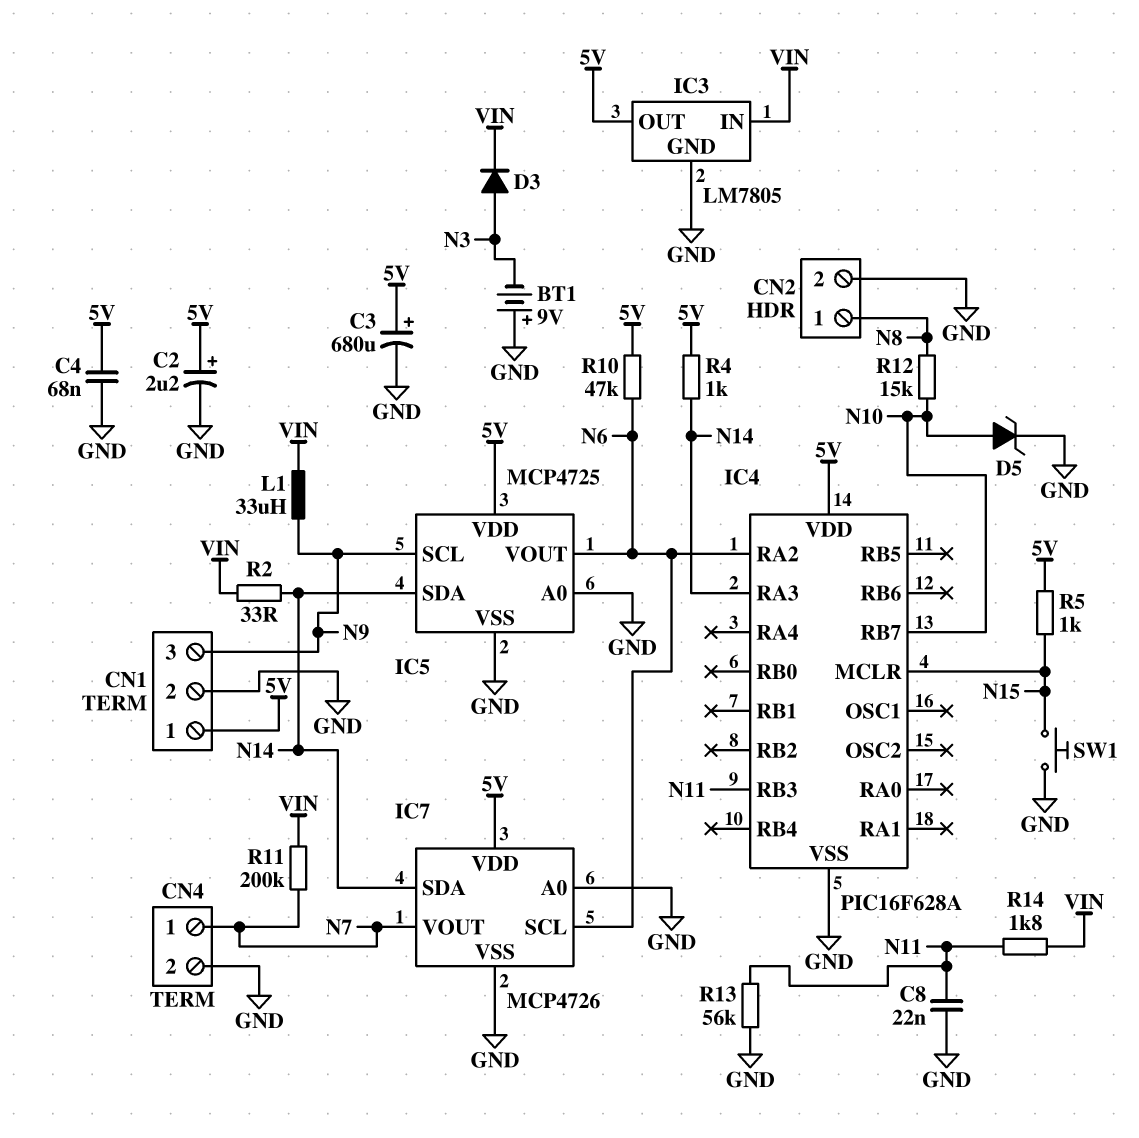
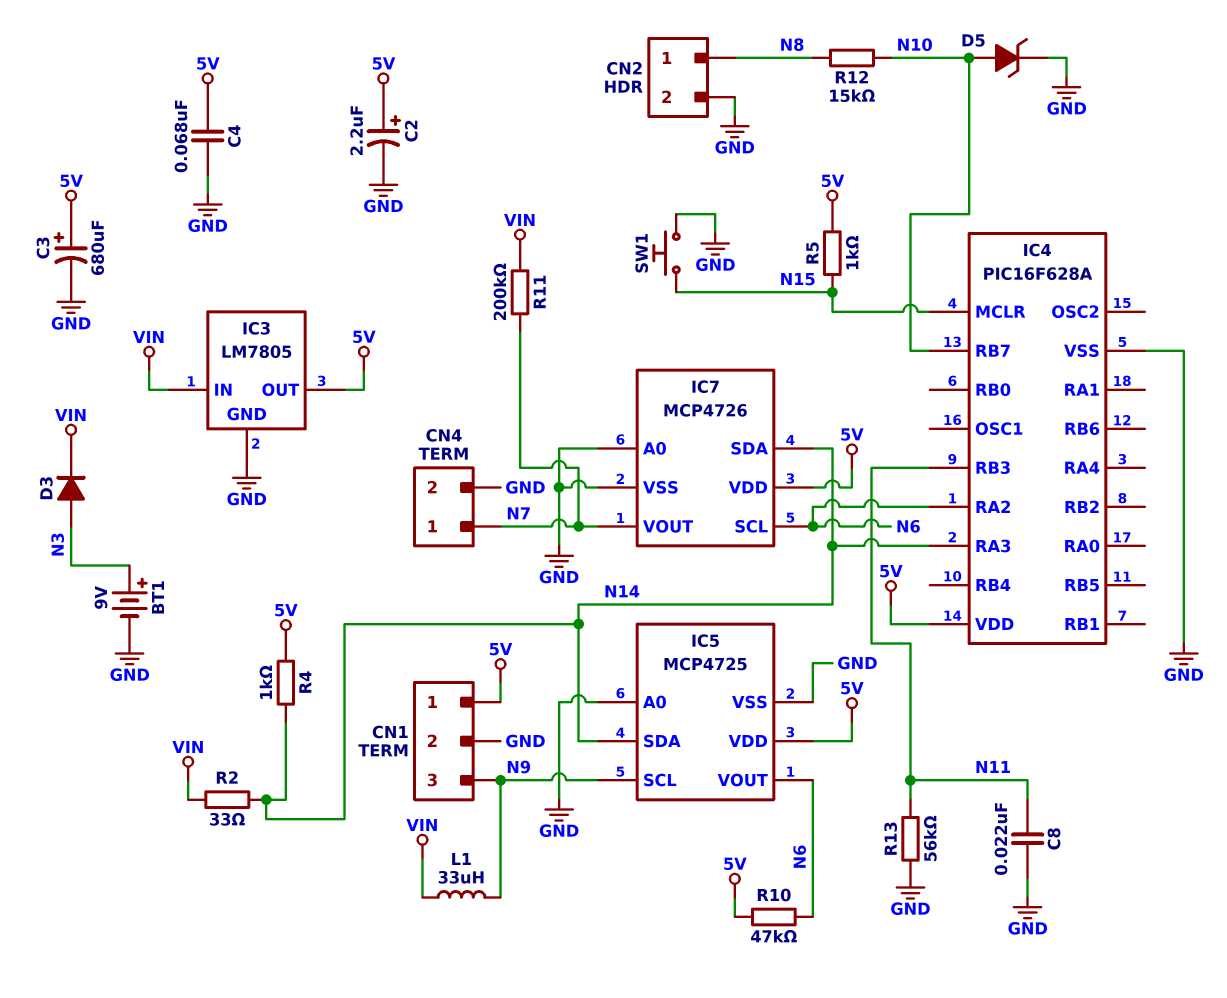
BT1: 9V (plus GND, minus N3) -> 9V (plus N3, minus GND)
R14: 1.8k (N11, VIN) -> none

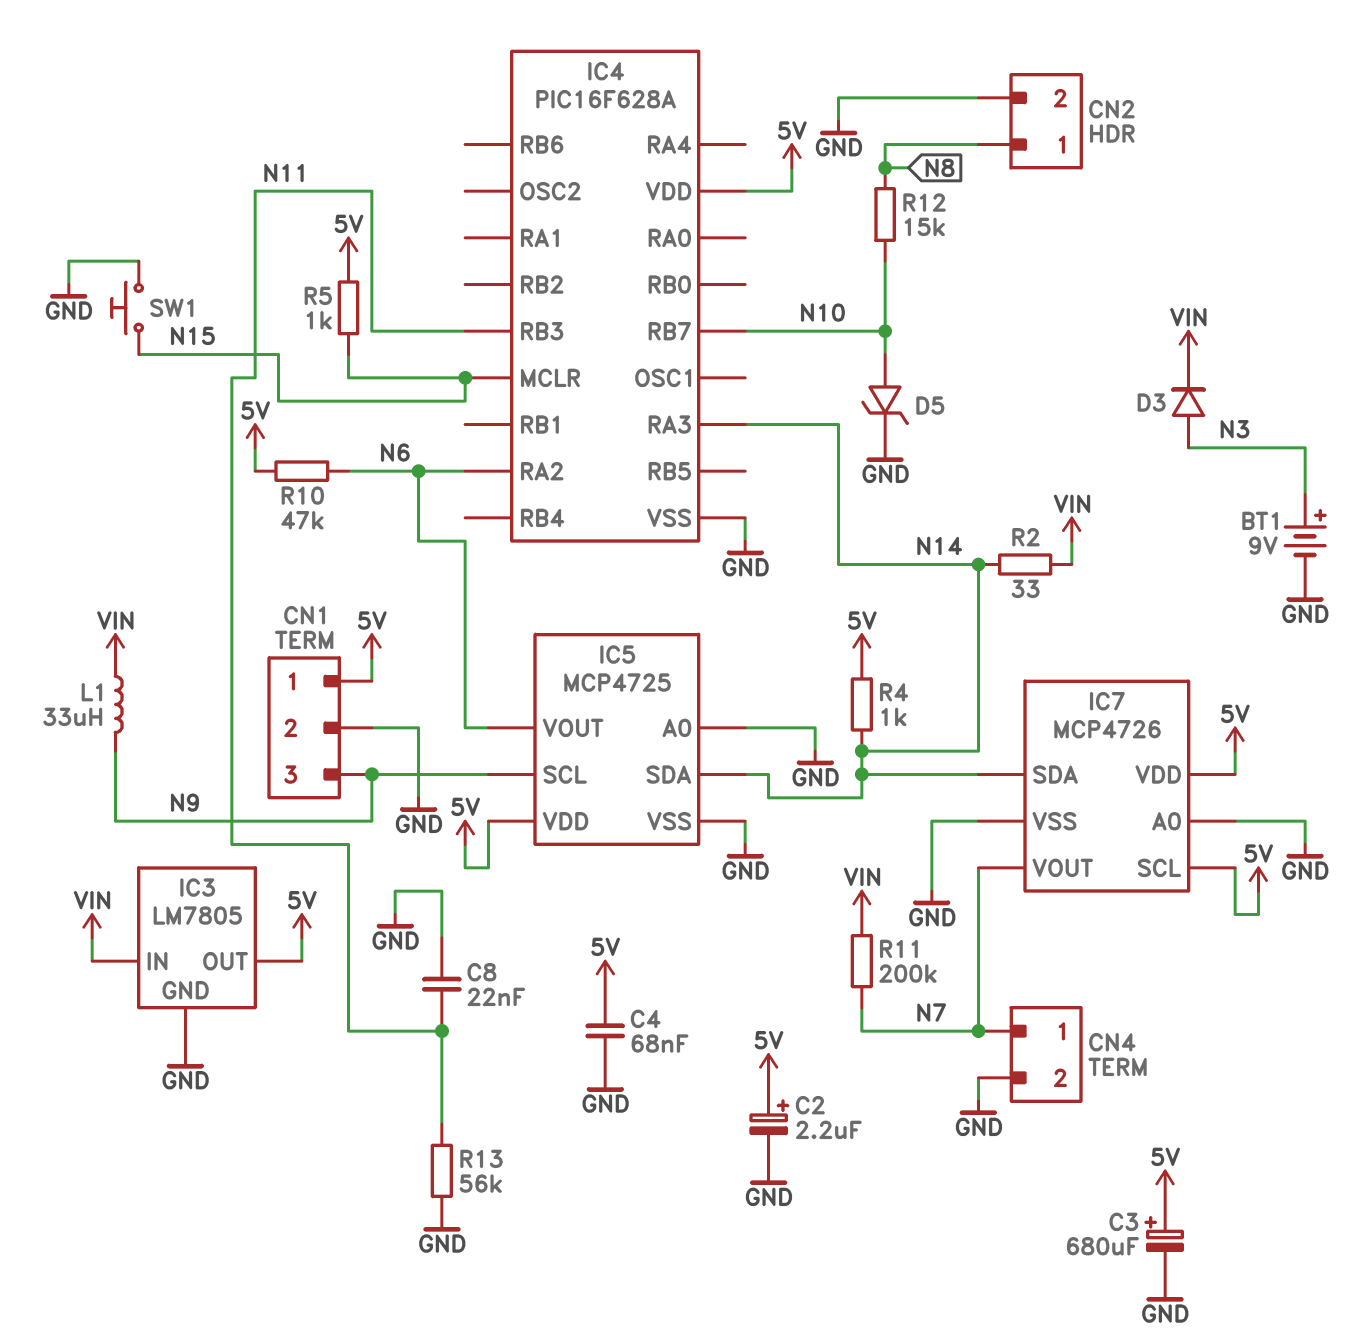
IC7 pin SCL: N6 -> 5V

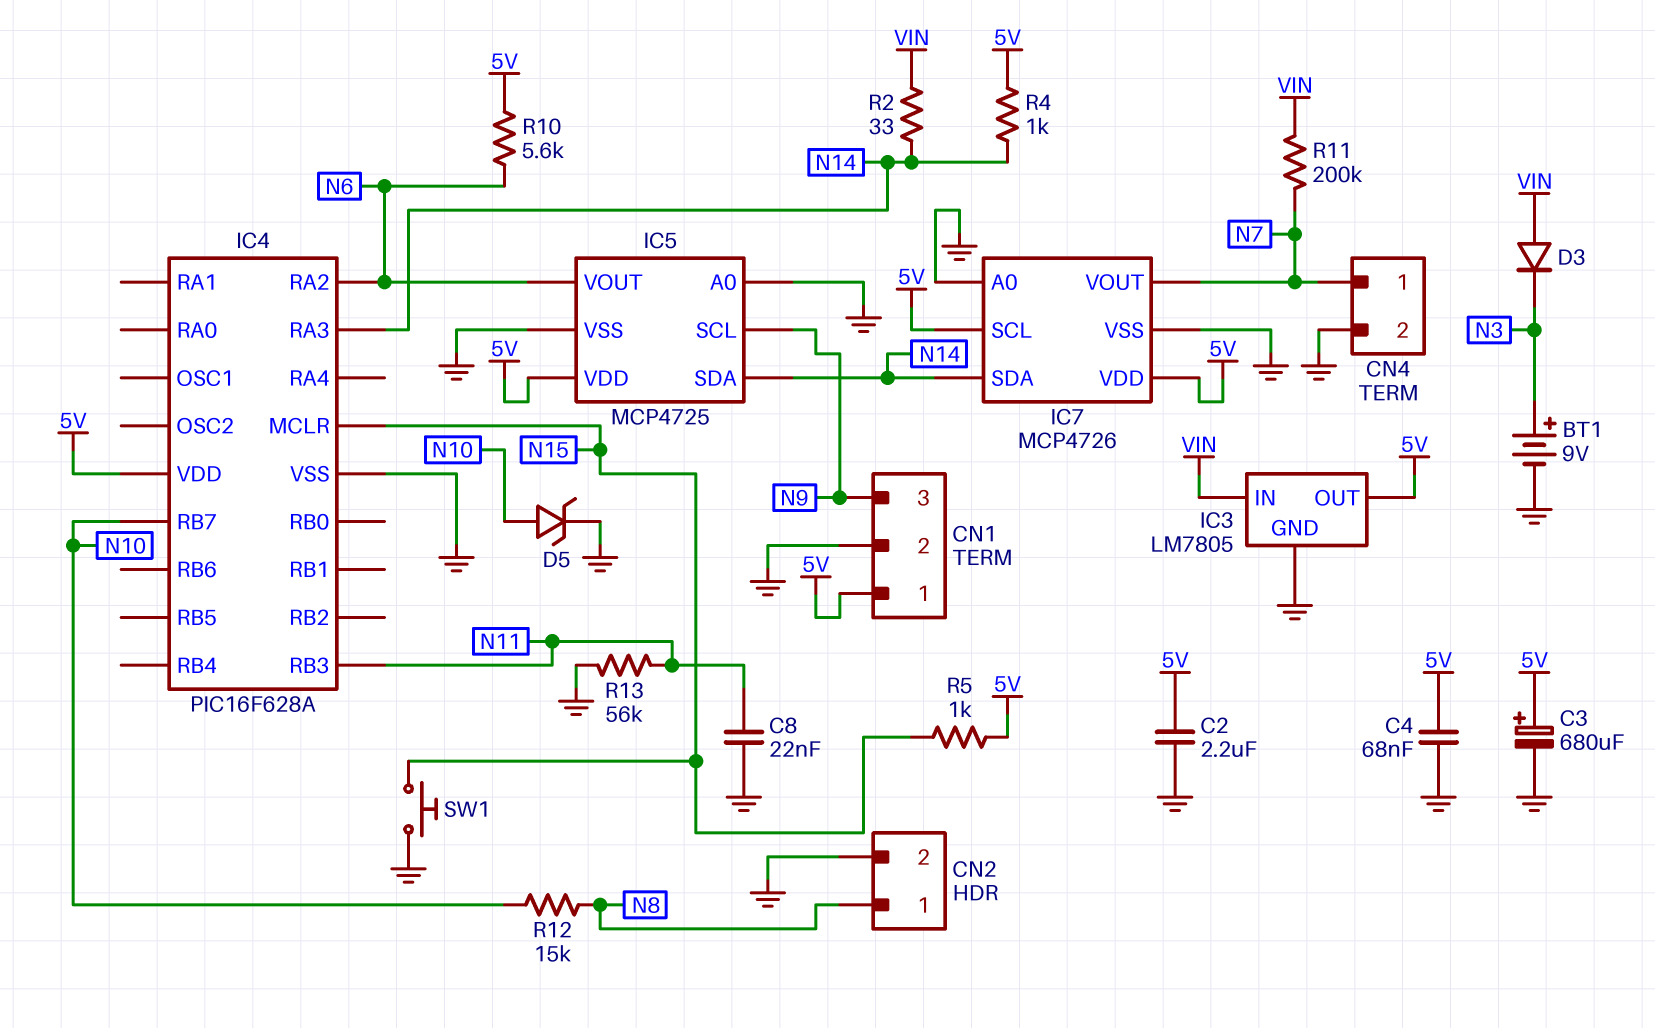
C2: 2.2uF (plus 5V, minus GND) -> 2.2uF (5V, GND)
D3: diode (A N3, K VIN) -> diode (A VIN, K N3)
L1: 33uH (N9, VIN) -> none
R10: 47k (5V, N6) -> 5.6k (5V, N6)

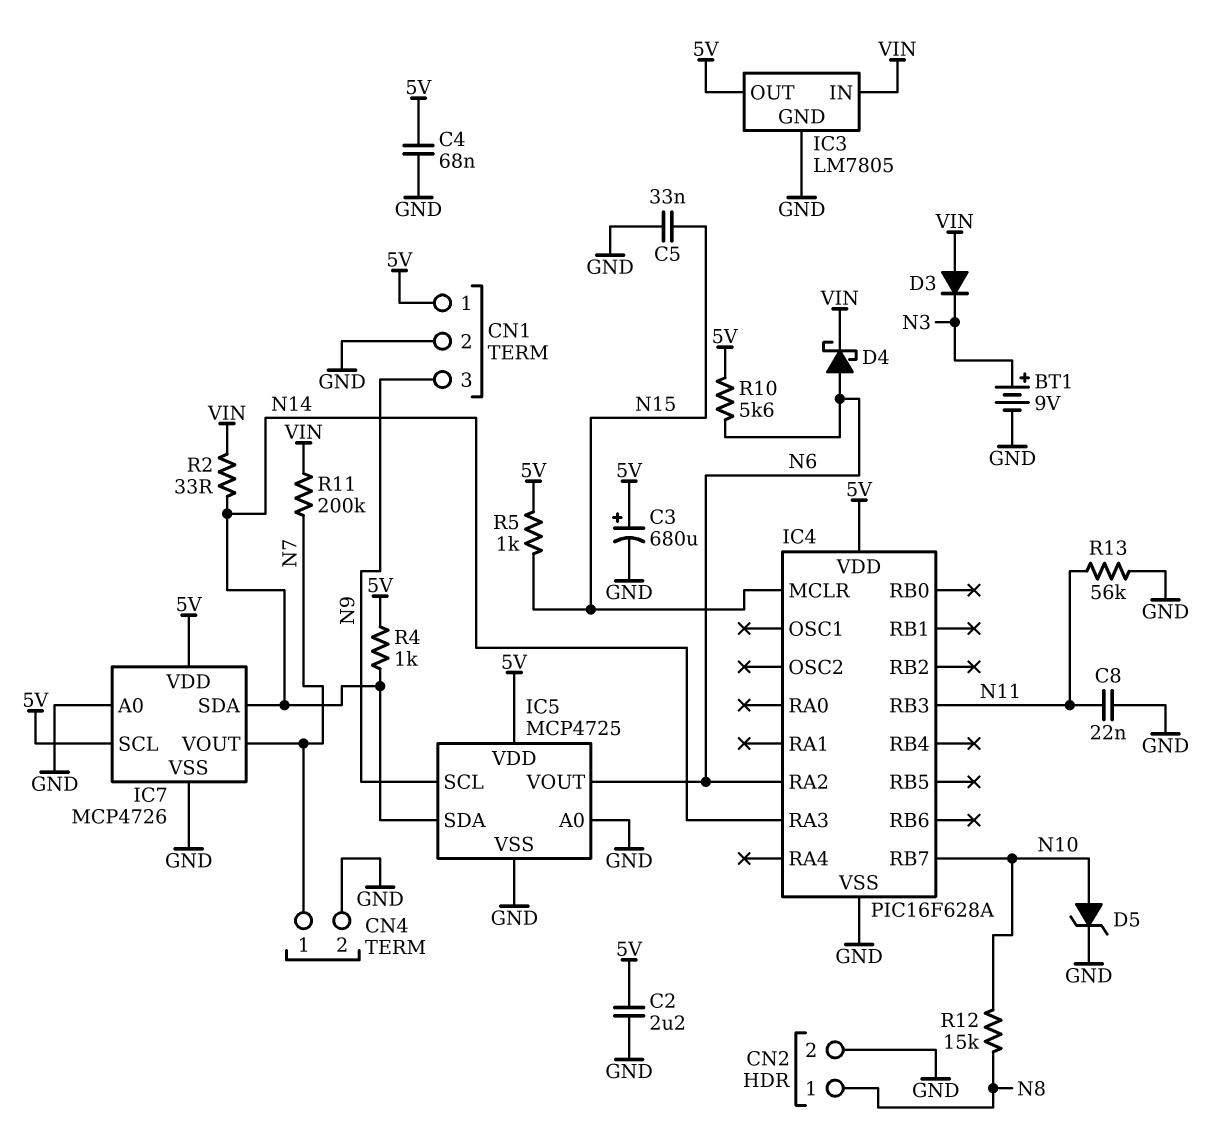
C5: none -> 33nF (GND, N15)
D4: none -> schottky (A N6, K VIN)
SW1: button (GND, N15) -> none

